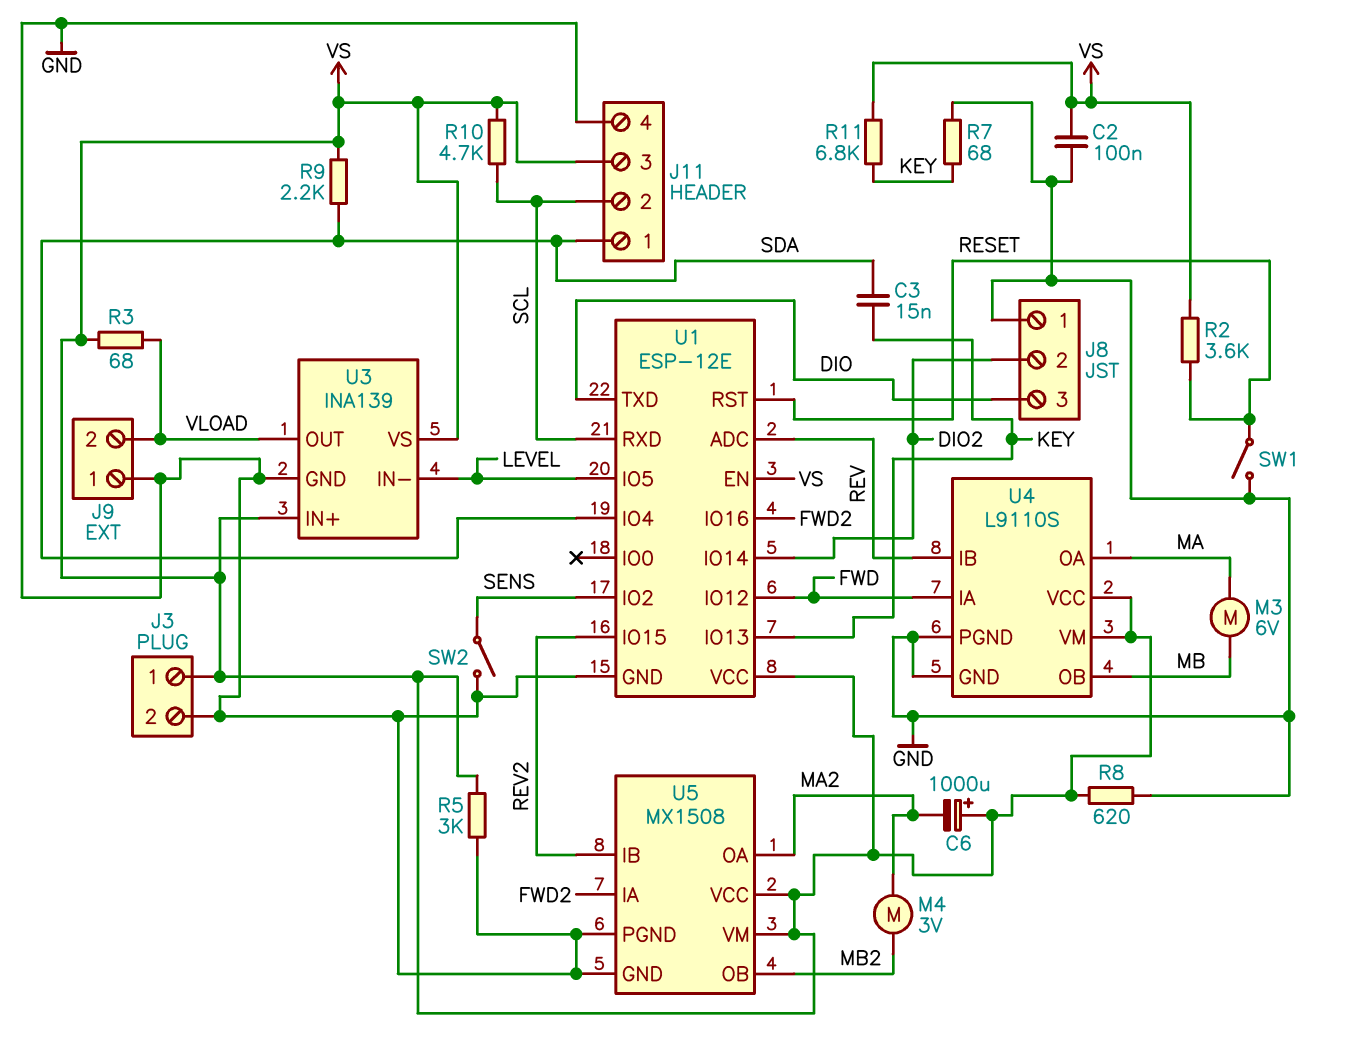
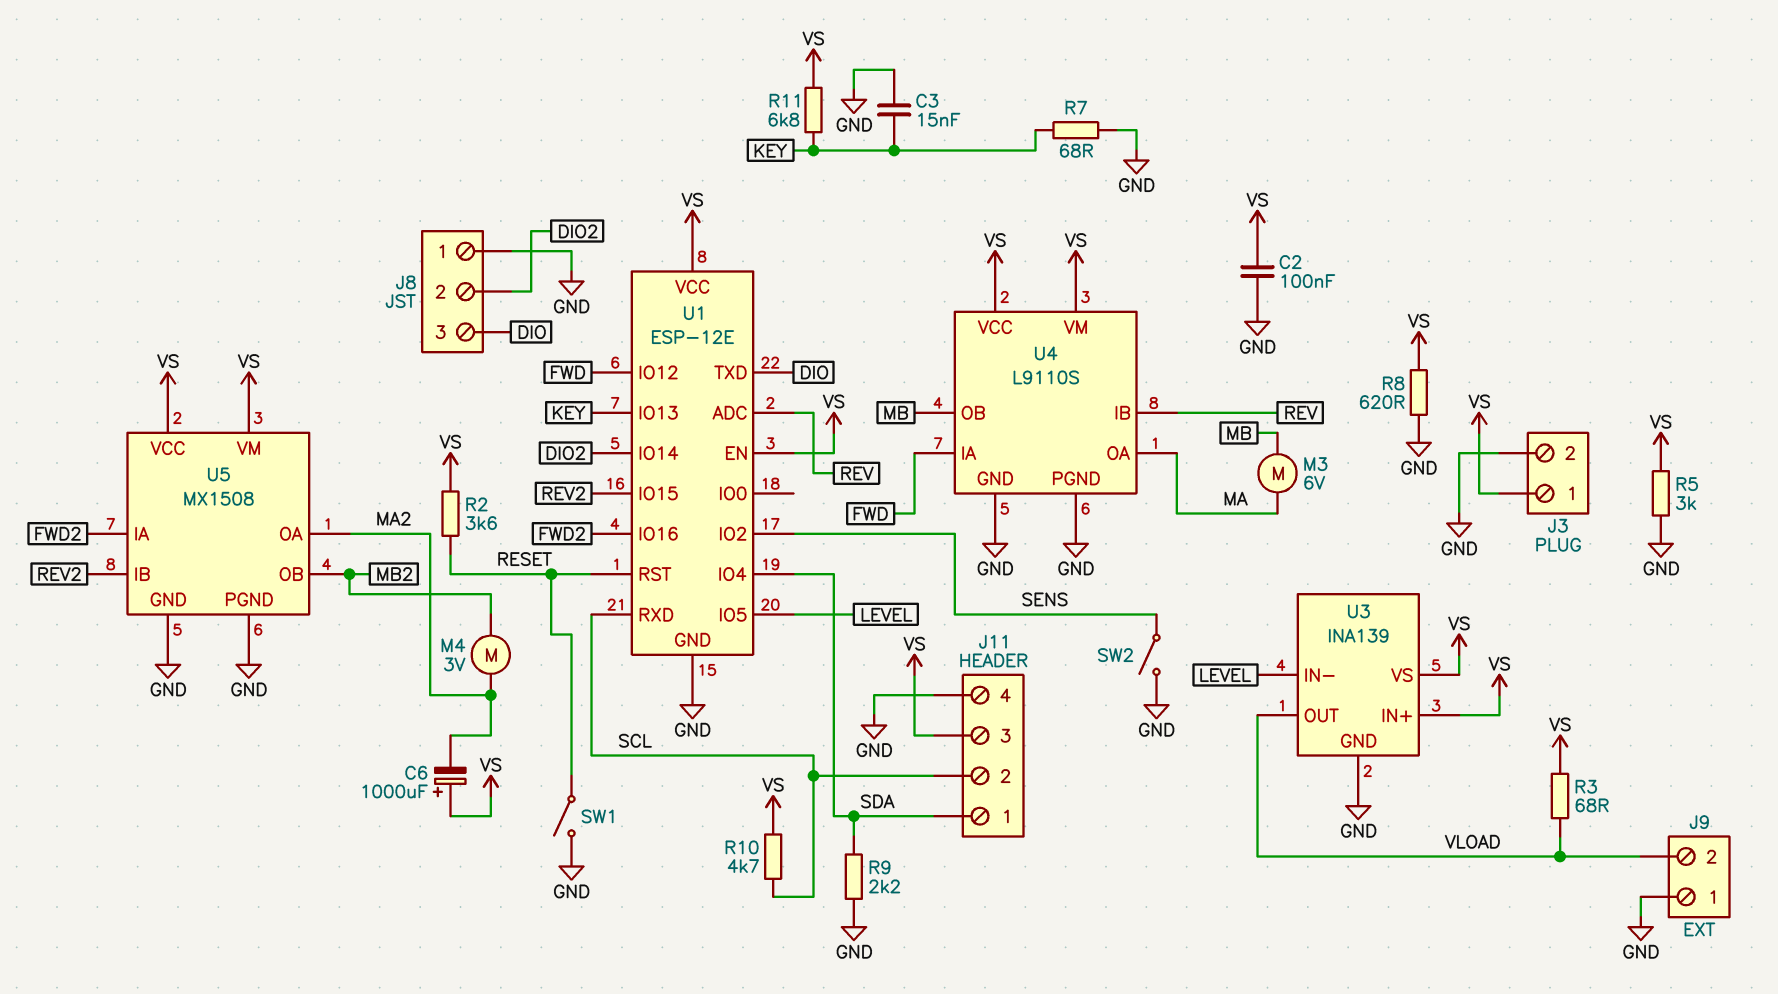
C3: 15nF (KEY, SDA) -> 15nF (GND, KEY)
R9: 2.2k (SDA, VS) -> 2.2k (GND, SDA)

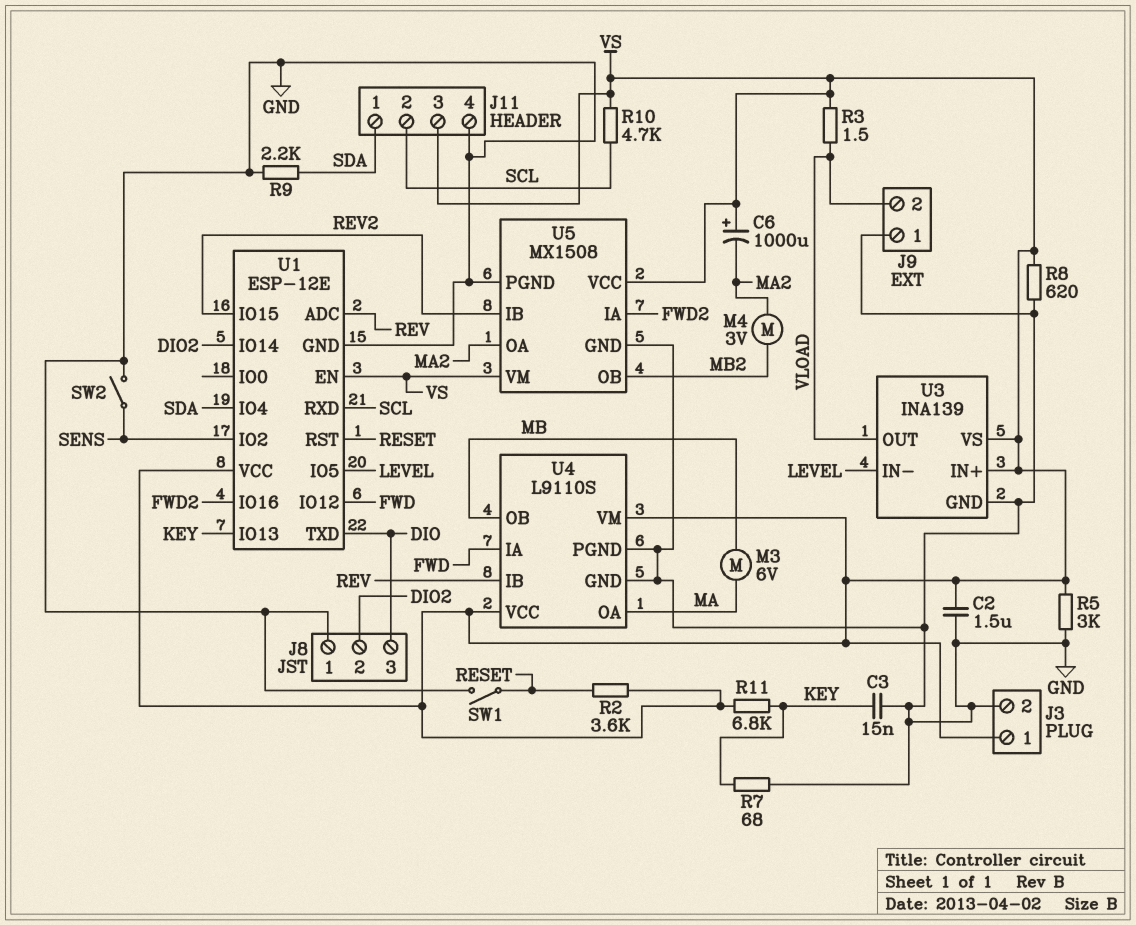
C2: 100nF (GND, VS) -> 1.5uF (GND, VS)
R3: 68 (VLOAD, VS) -> 1.5 (VLOAD, VS)

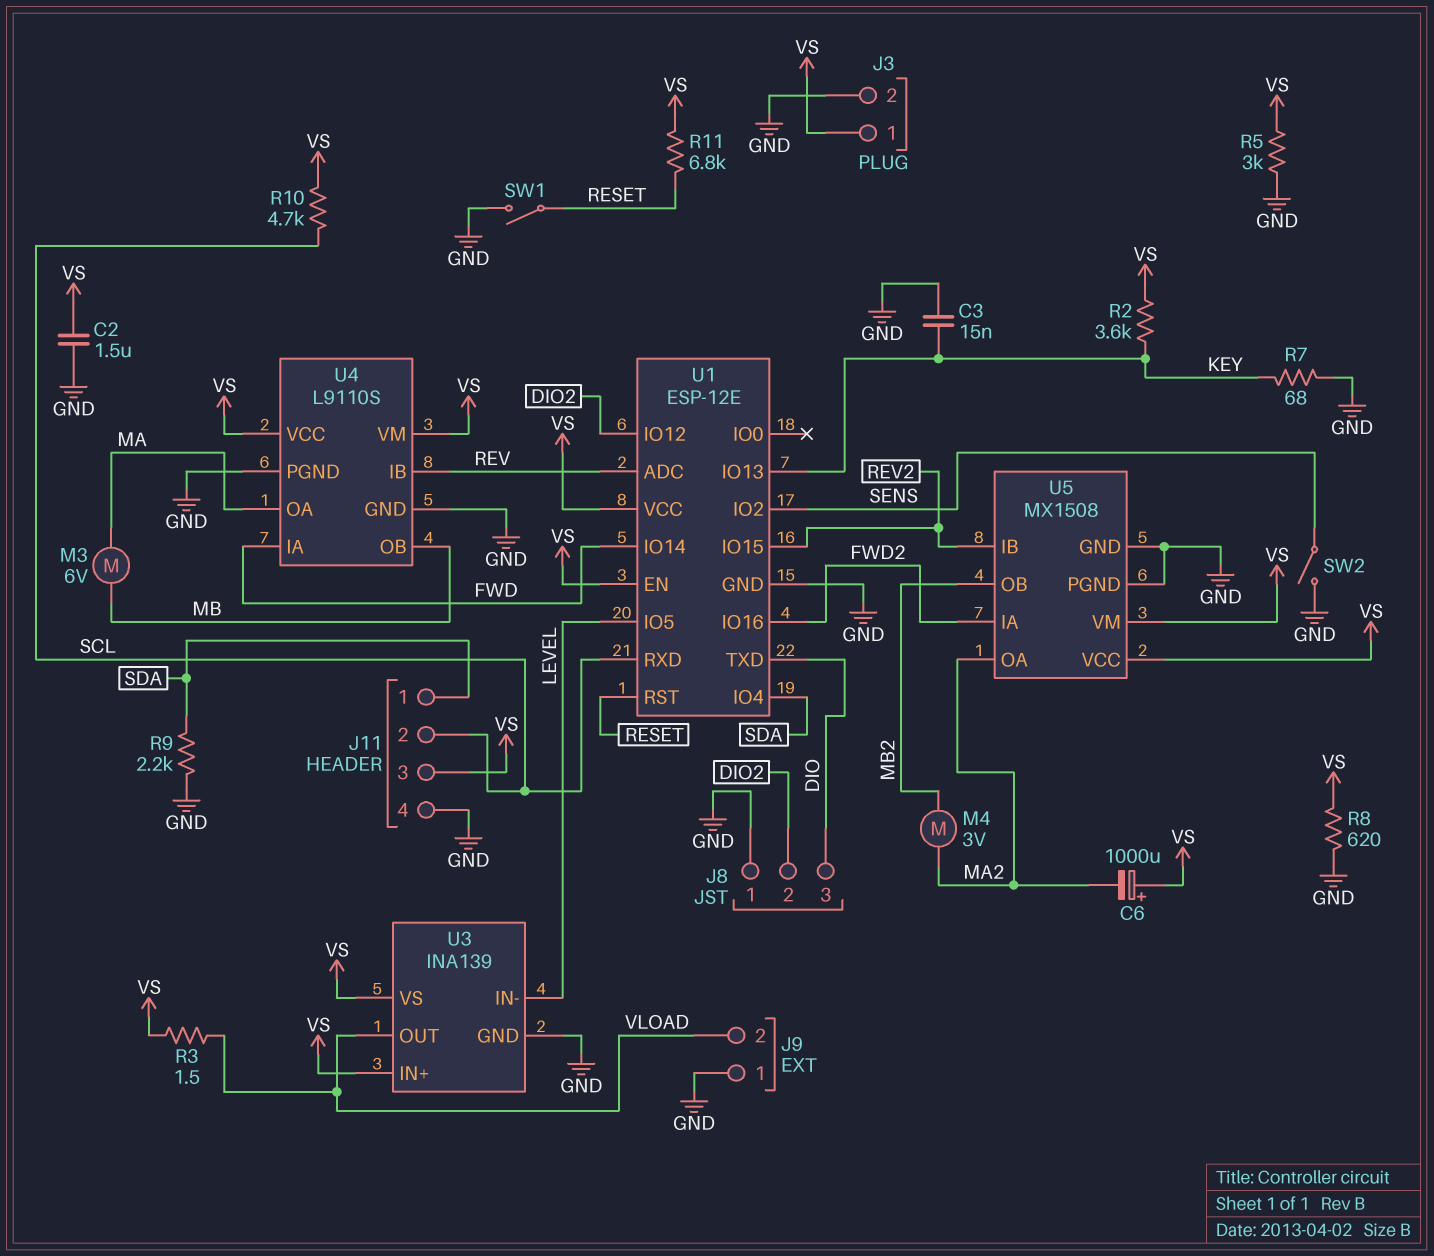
R2: 3.6k (RESET, VS) -> 3.6k (KEY, VS)
R11: 6.8k (KEY, VS) -> 6.8k (RESET, VS)
U1 pin IO12: FWD -> DIO2
U1 pin IO14: DIO2 -> FWD

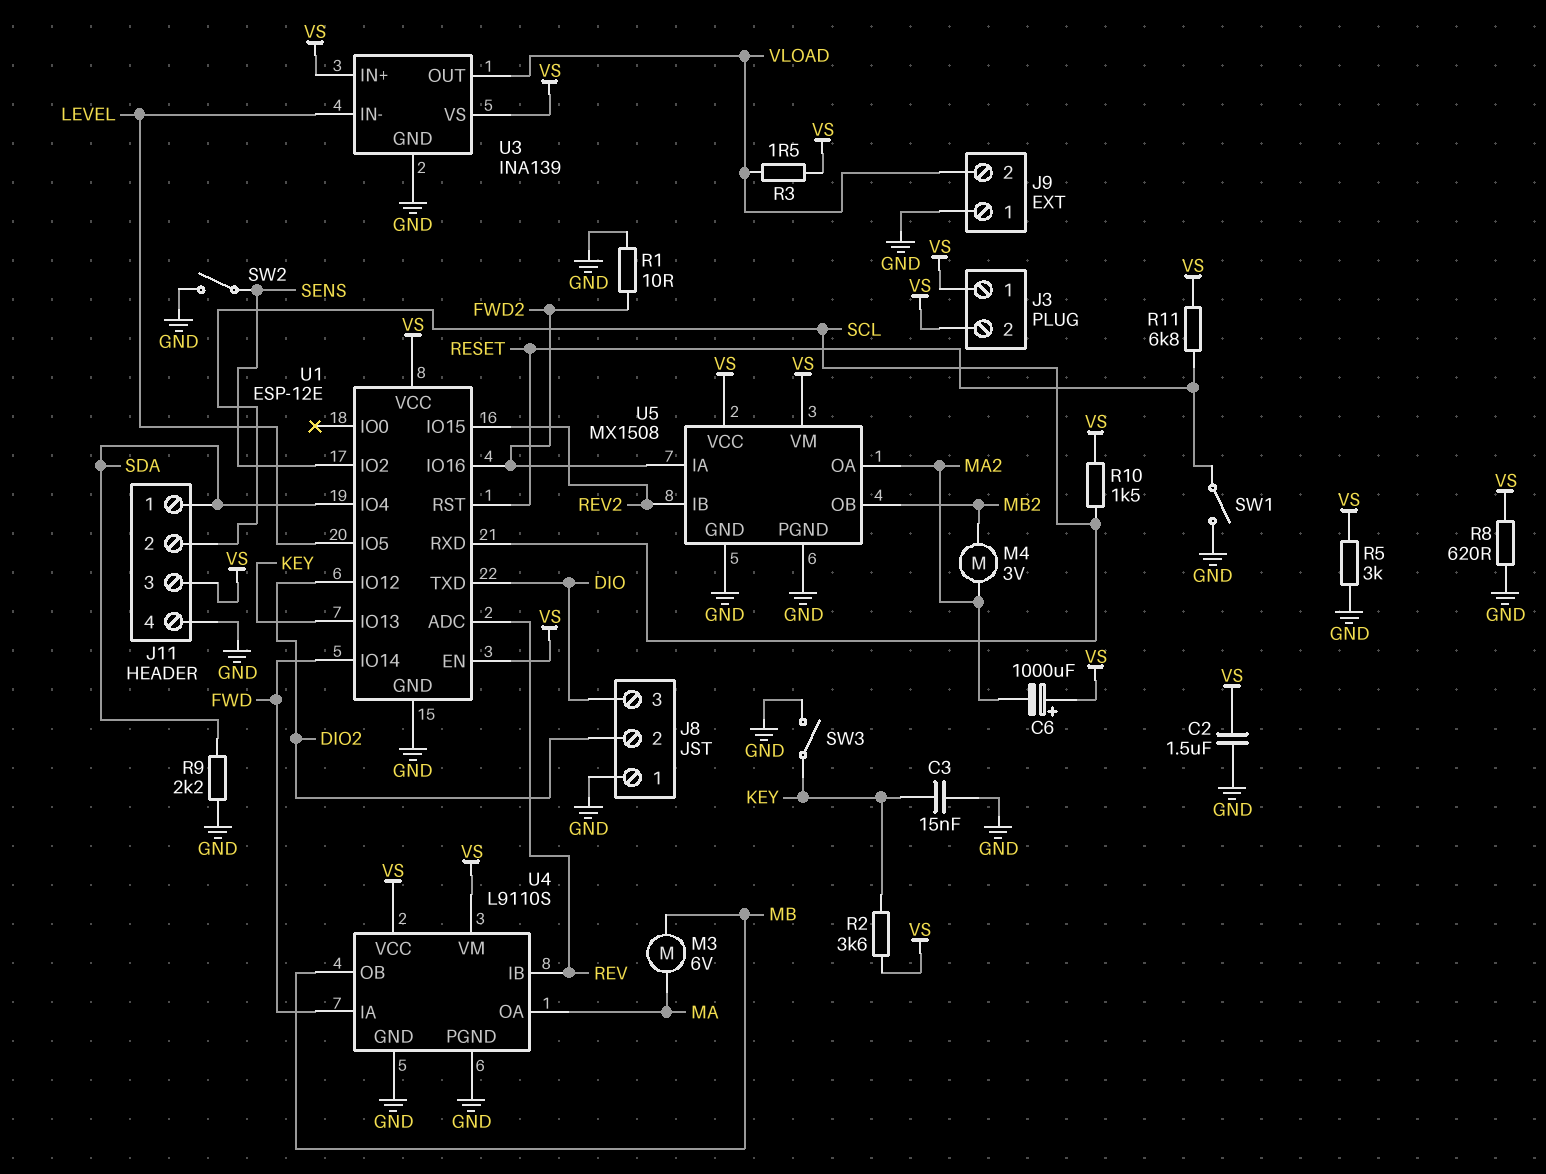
J3 pin 2: GND -> VS
R1: none -> 10 (FWD2, GND)
R7: 68 (GND, KEY) -> none
R10: 4.7k (SCL, VS) -> 1.5k (SCL, VS)
SW3: none -> switch (GND, KEY)

